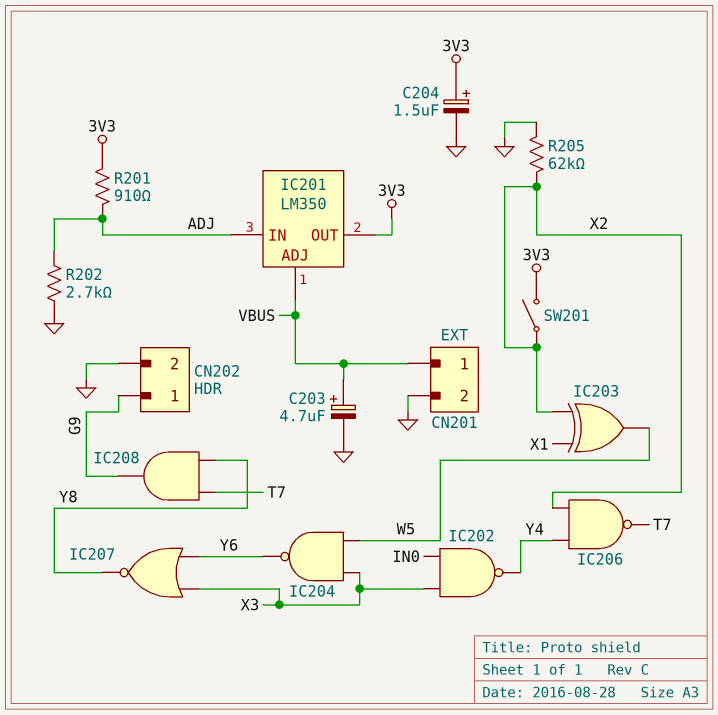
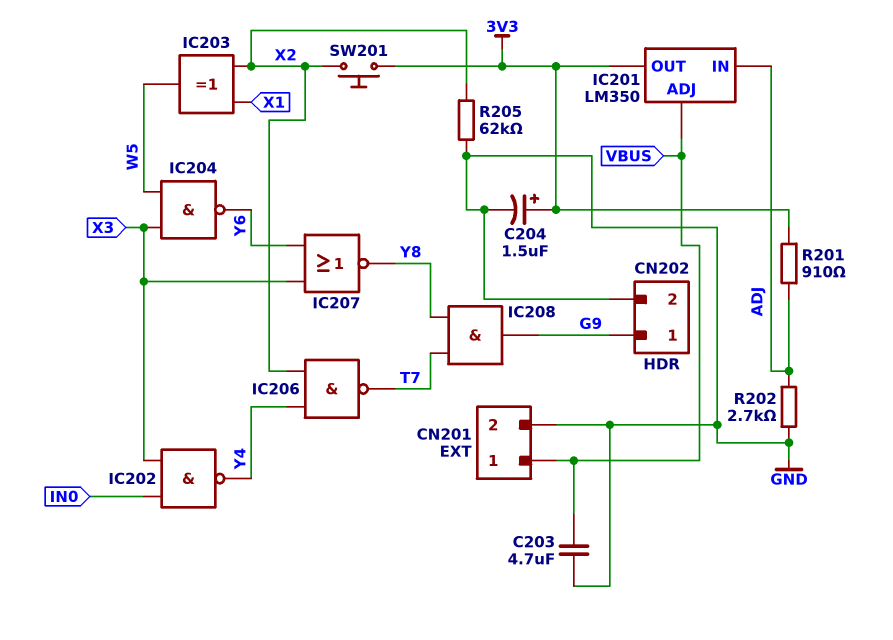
C203: 4.7uF (plus VBUS, minus GND) -> 4.7uF (GND, VBUS)
SW201: switch (3V3, X2) -> button (3V3, X2)

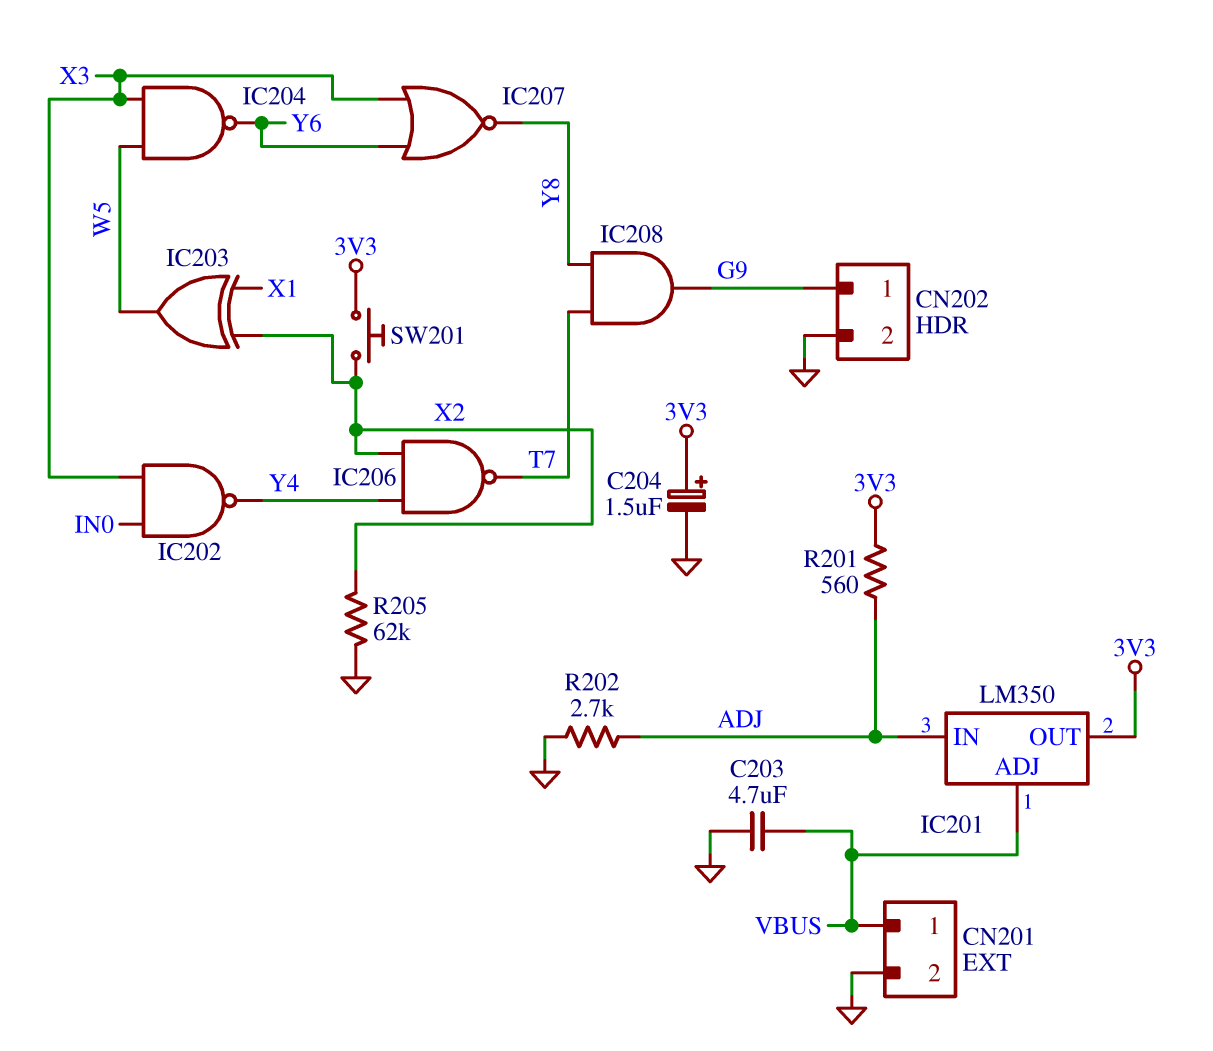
R201: 910 (3V3, ADJ) -> 560 (3V3, ADJ)

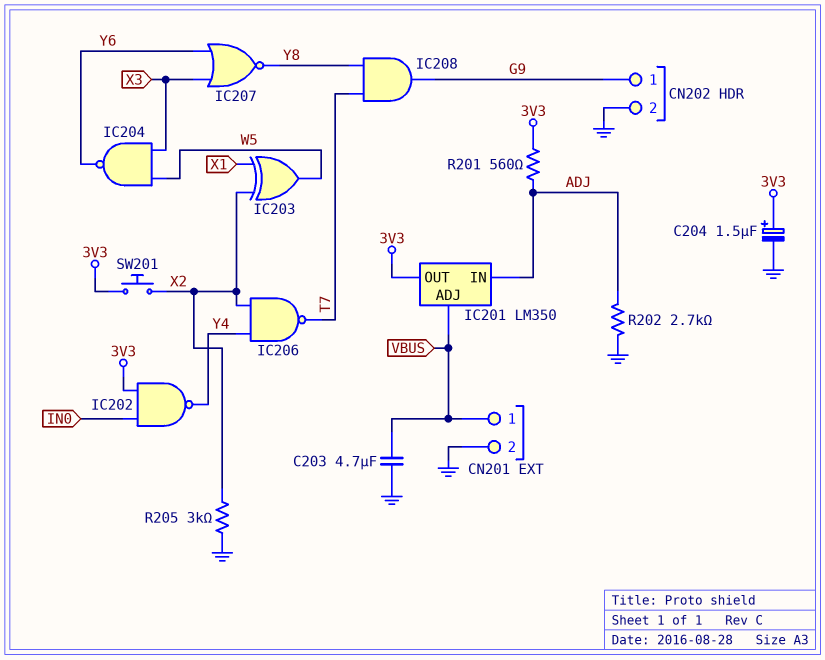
IC202: NAND (in IN0, in X3, out Y4) -> NAND (in 3V3, in IN0, out Y4)
R205: 62k (GND, X2) -> 3k (GND, X2)

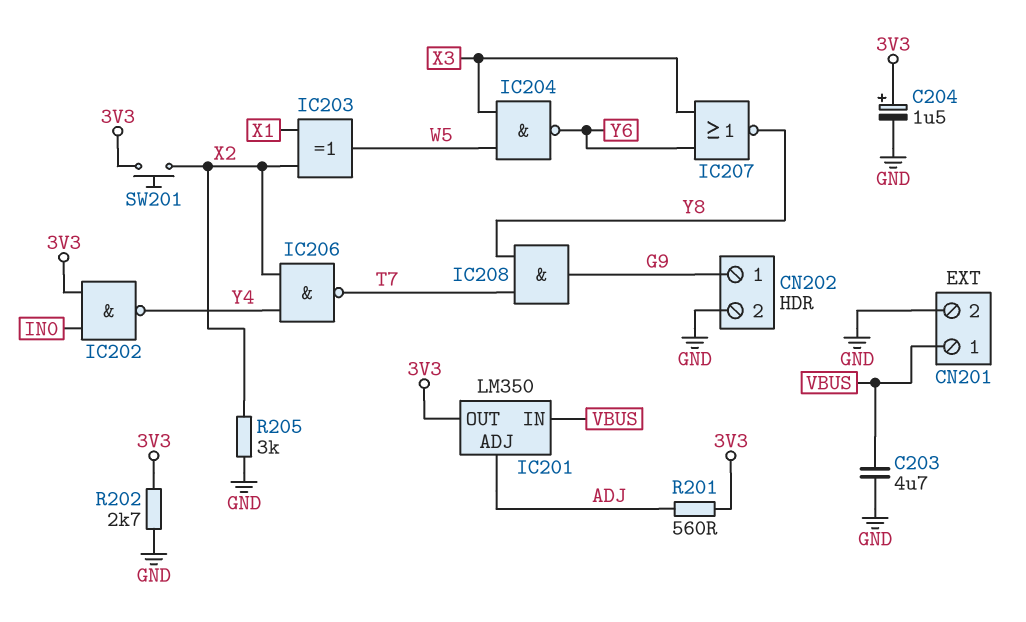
IC201 pin ADJ: VBUS -> ADJ
IC201 pin IN: ADJ -> VBUS
R202: 2.7k (ADJ, GND) -> 2.7k (3V3, GND)

